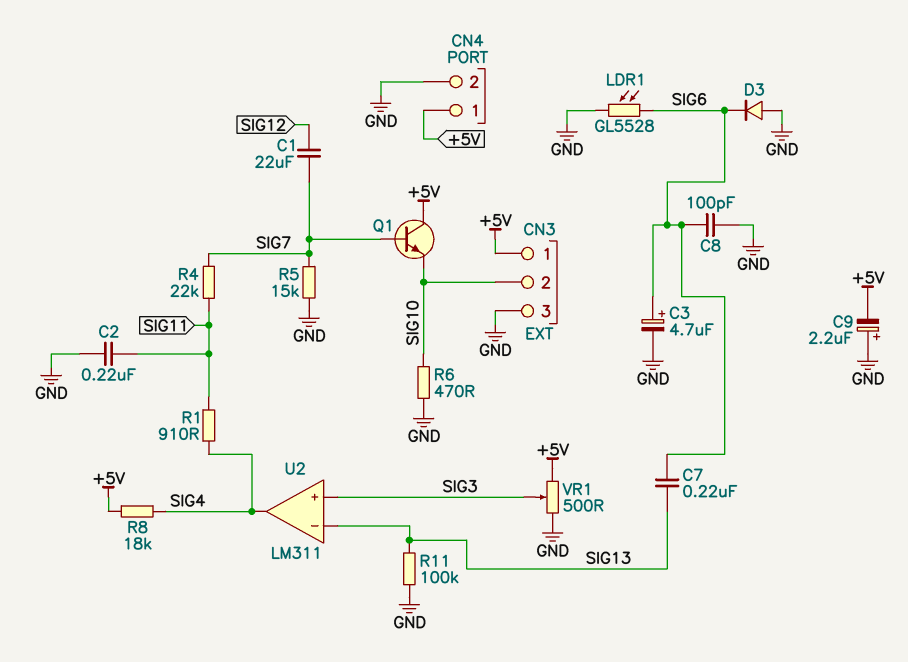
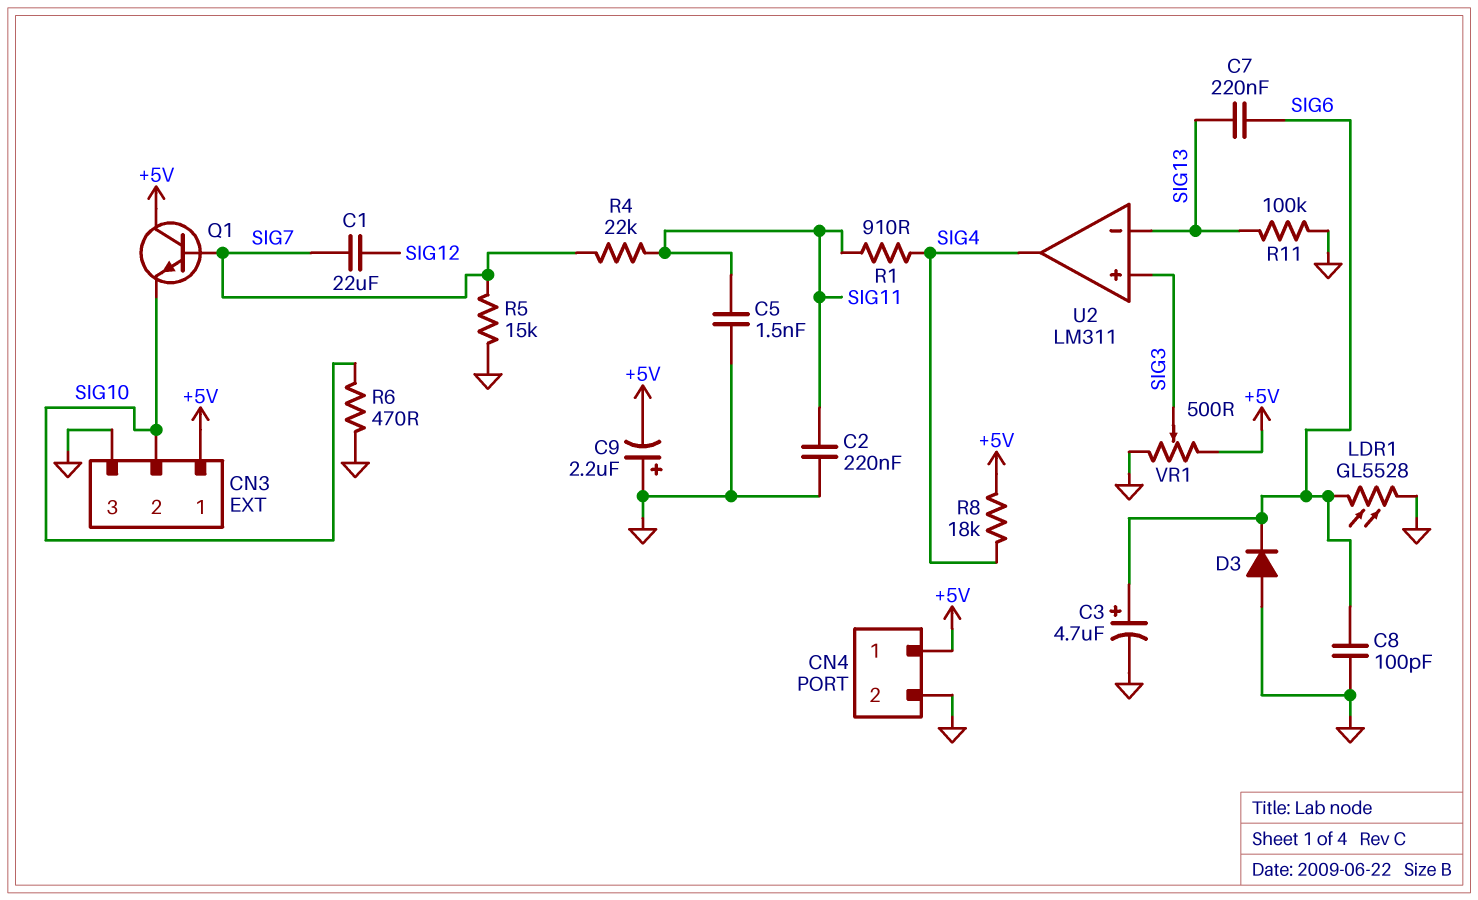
C5: none -> 1.5nF (GND, SIG11)

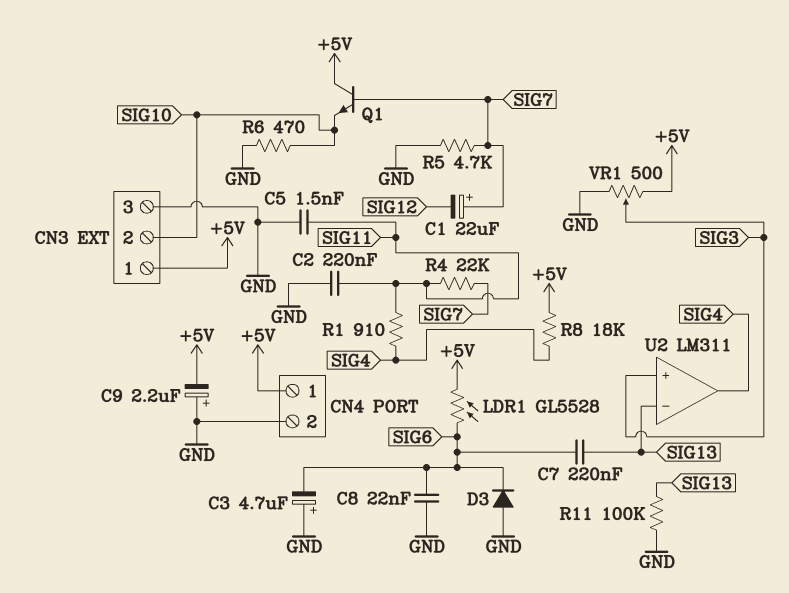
C1: 22uF (SIG7, SIG12) -> 22uF (plus SIG7, minus SIG12)
C3: 4.7uF (plus SIG6, minus GND) -> 4.7uF (plus GND, minus SIG6)
C8: 100pF (GND, SIG6) -> 22nF (GND, SIG6)
LDR1: GL5528 (GND, SIG6) -> GL5528 (+5V, SIG6)
R5: 15k (GND, SIG7) -> 4.7k (GND, SIG7)

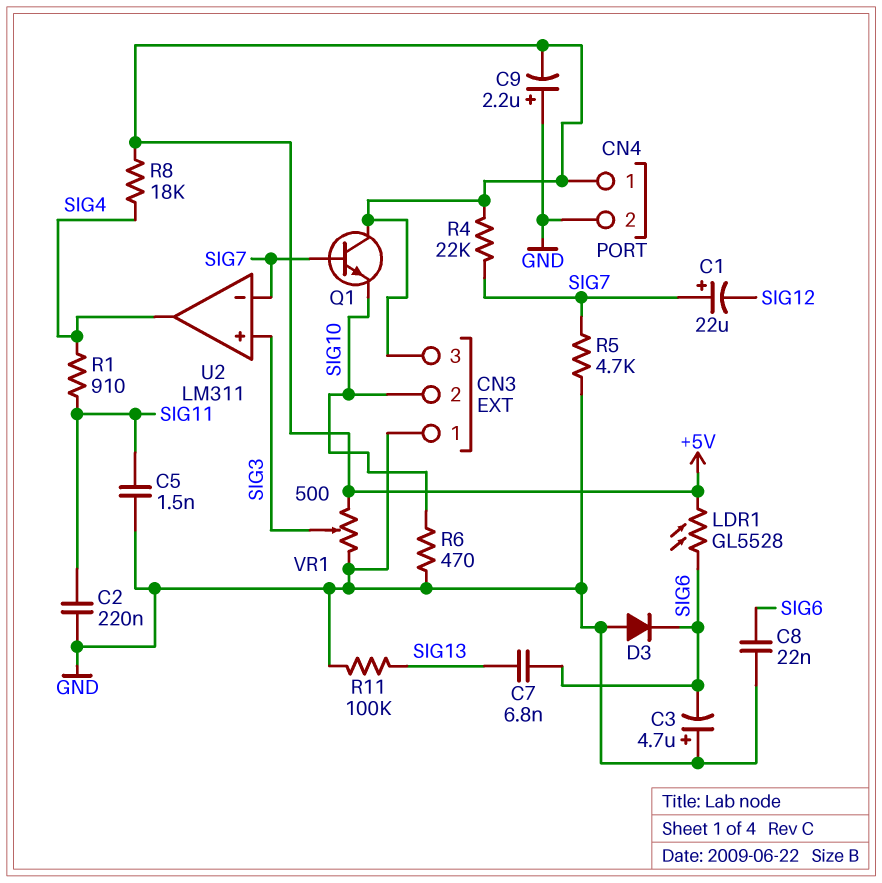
C7: 220nF (SIG6, SIG13) -> 6.8nF (SIG6, SIG13)
CN3 pin 1: +5V -> GND
CN3 pin 3: GND -> +5V
R4: 22k (SIG7, SIG11) -> 22k (+5V, SIG7)
U2 pin in-: SIG13 -> SIG7

